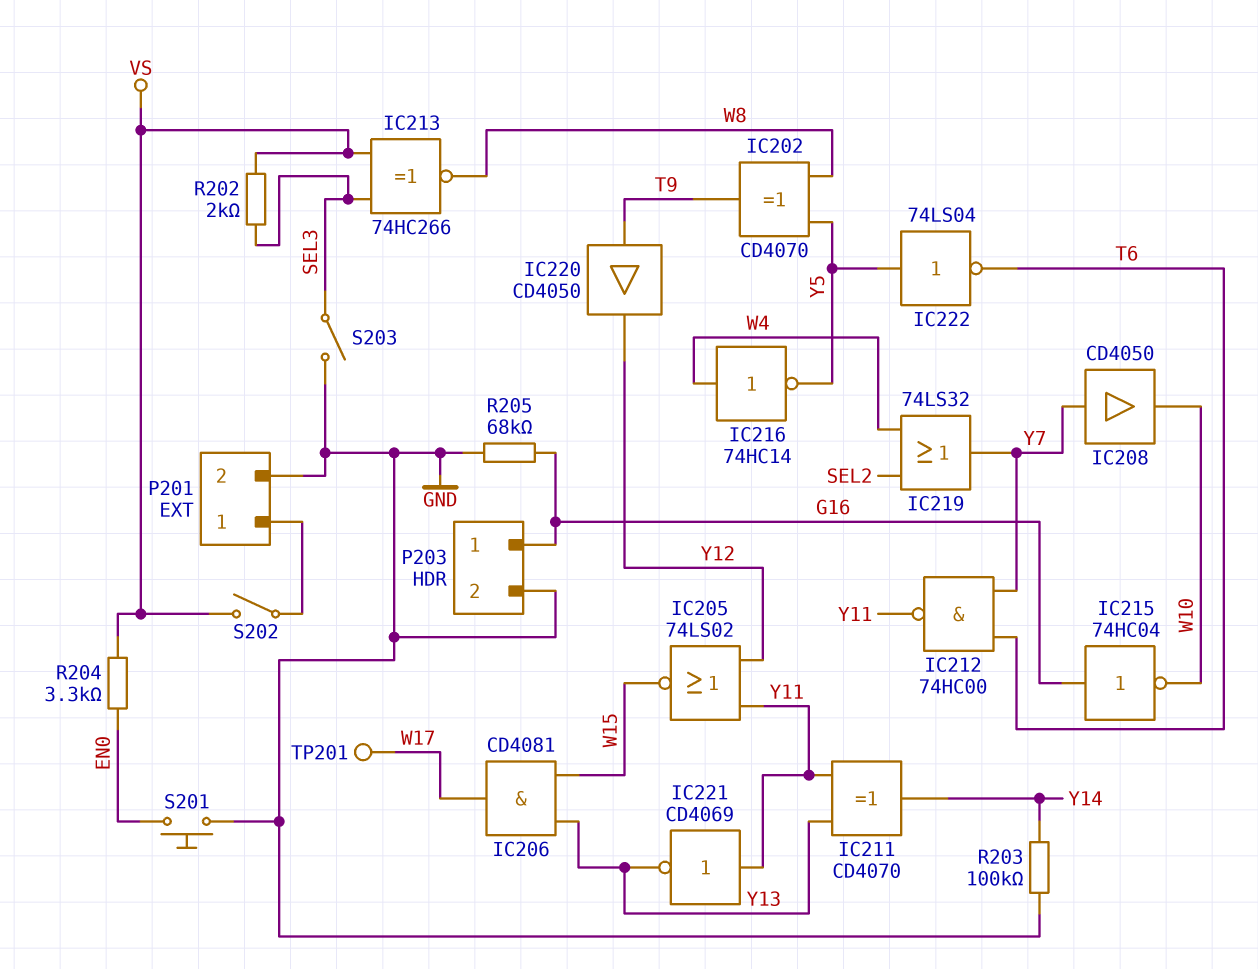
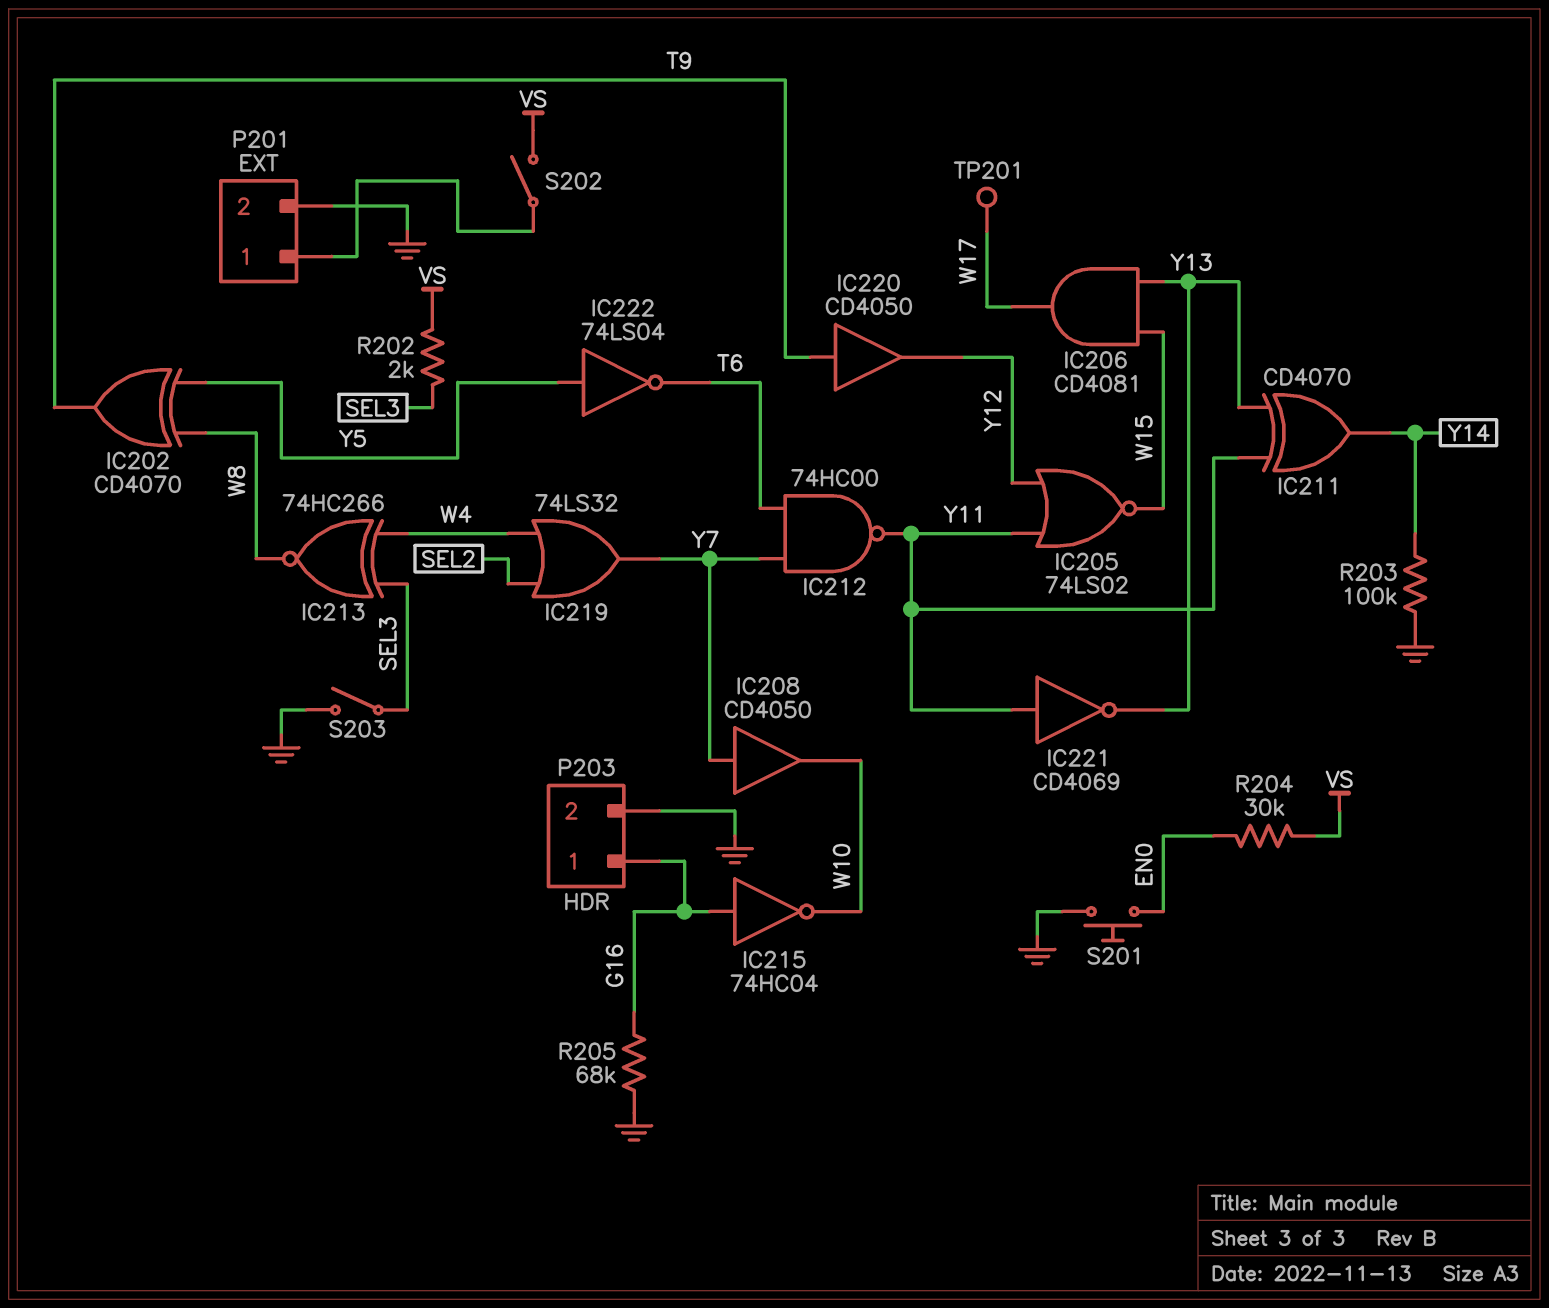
IC213: XNOR 74HC266 (in SEL3, in VS, out W8) -> XNOR 74HC266 (in SEL3, in W4, out W8)
IC216: NOT 74HC14 (in W4, out Y5) -> none
R204: 3.3k (EN0, VS) -> 30k (EN0, VS)

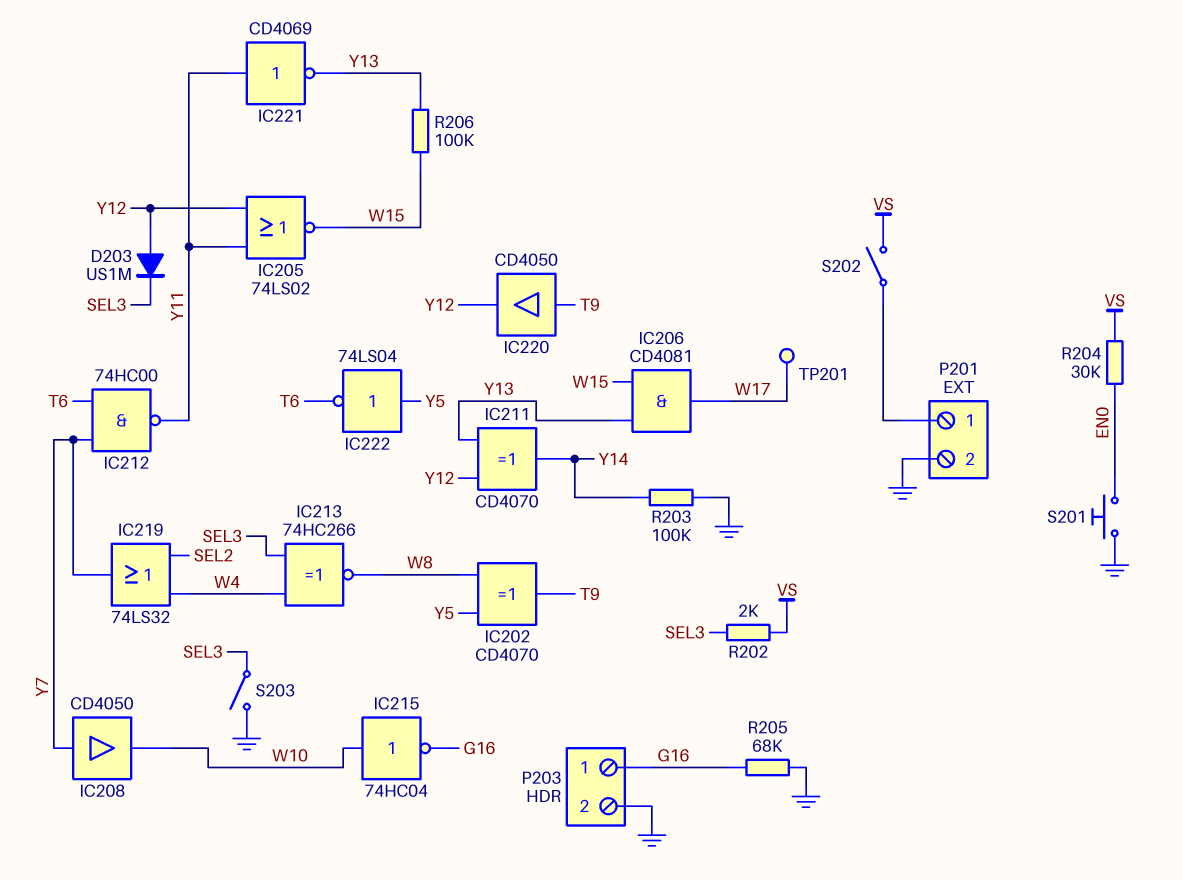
D203: none -> diode US1M (A Y12, K SEL3)
IC211: XOR CD4070 (in Y11, in Y13, out Y14) -> XOR CD4070 (in Y12, in Y13, out Y14)
IC215: NOT 74HC04 (in G16, out W10) -> NOT 74HC04 (in W10, out G16)
R206: none -> 100k (W15, Y13)

